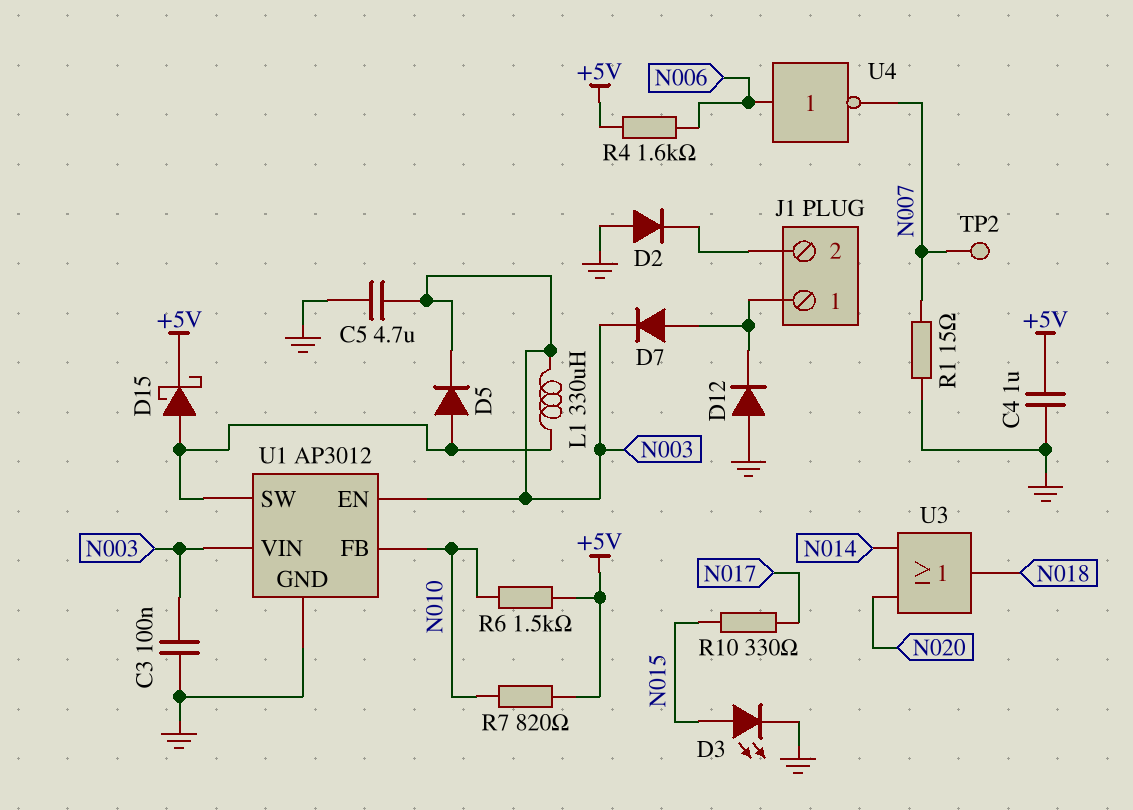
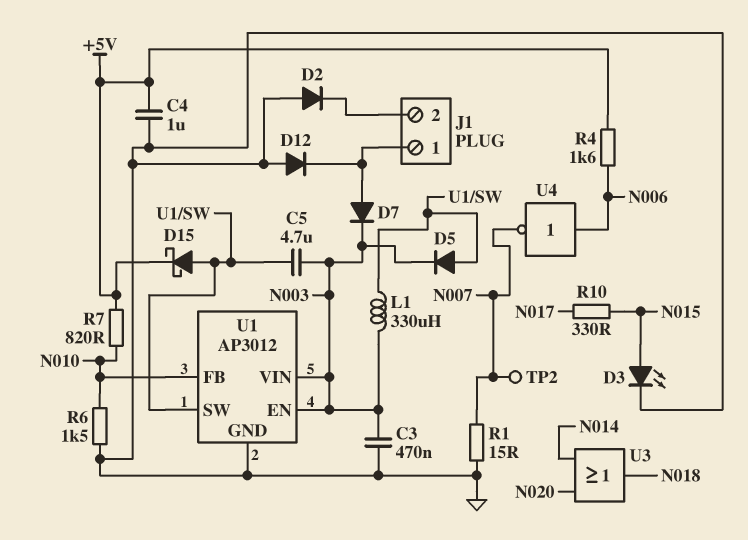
C3: 100nF (GND, N003) -> 470nF (GND, N003)
C5: 4.7uF (GND, N003) -> 4.7uF (N003, U1/SW)
R6: 1.5k (+5V, N010) -> 1.5k (GND, N010)

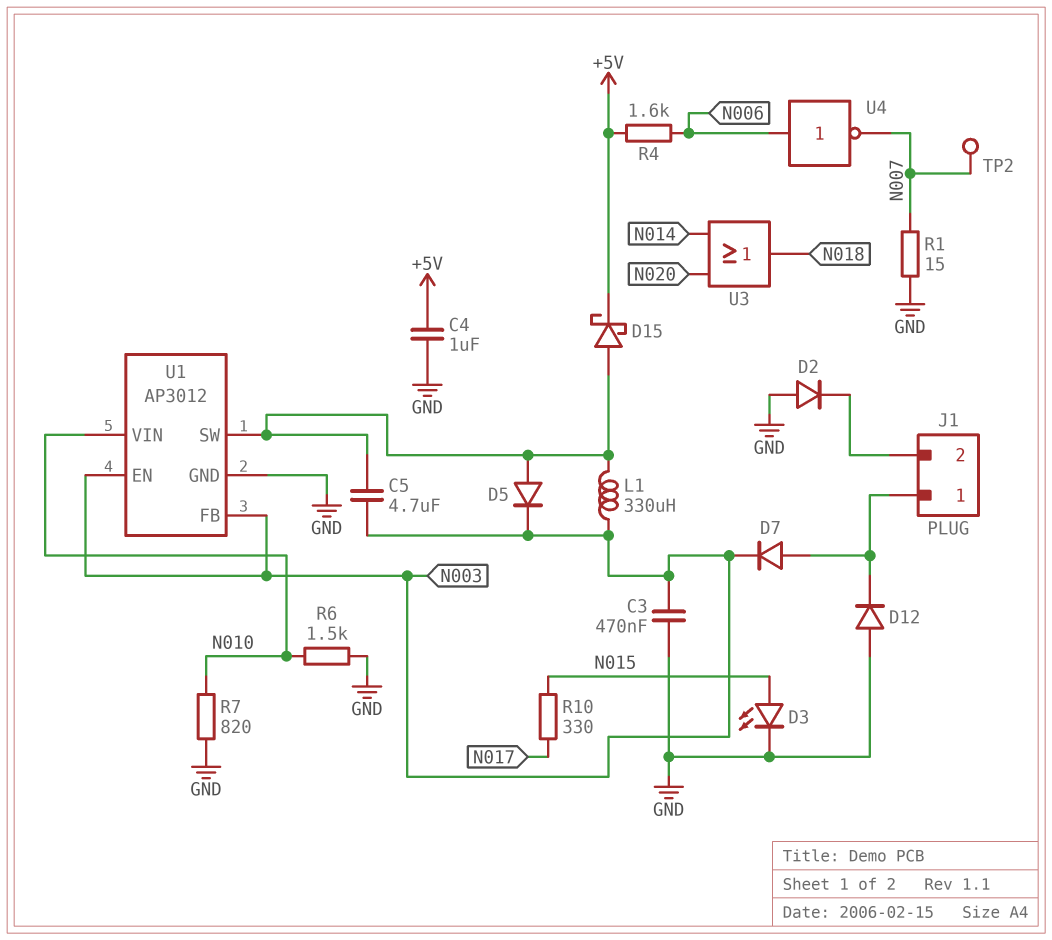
R7: 820 (+5V, N010) -> 820 (GND, N010)
U1 pin FB: N010 -> N003
U1 pin VIN: N003 -> N010

